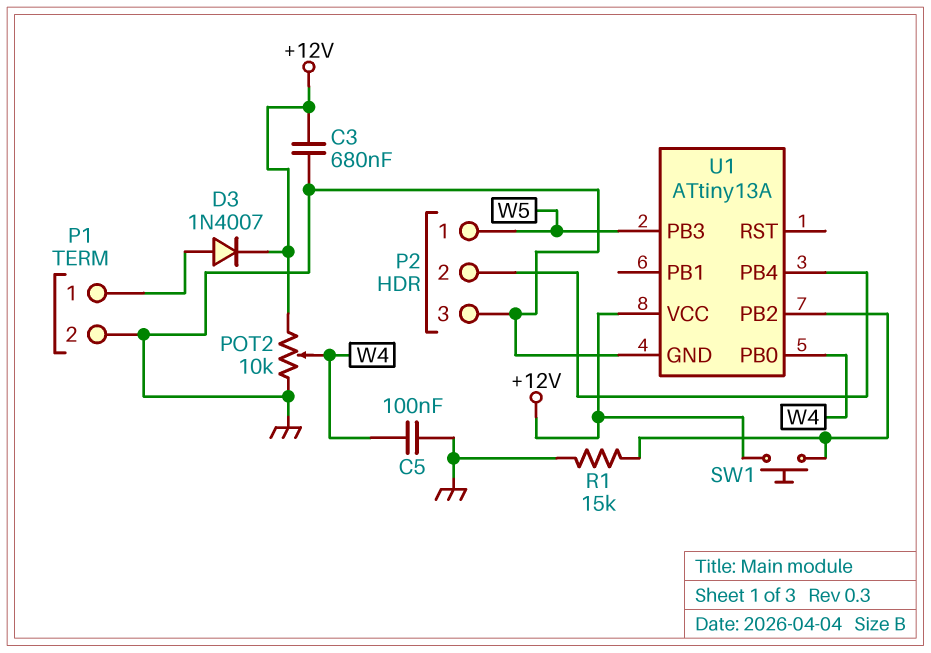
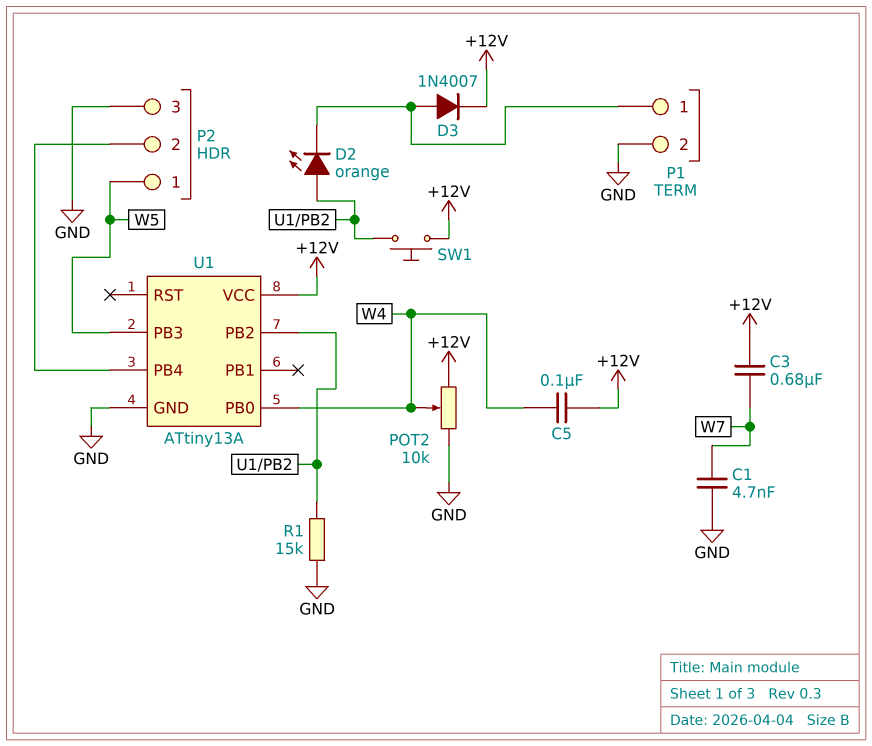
C1: none -> 4.7nF (GND, W7)
C3: 680nF (+12V, GND) -> 680nF (+12V, W7)
C5: 100nF (GND, W4) -> 100nF (+12V, W4)
D2: none -> LED orange (A U1/PB2, K P1/1)

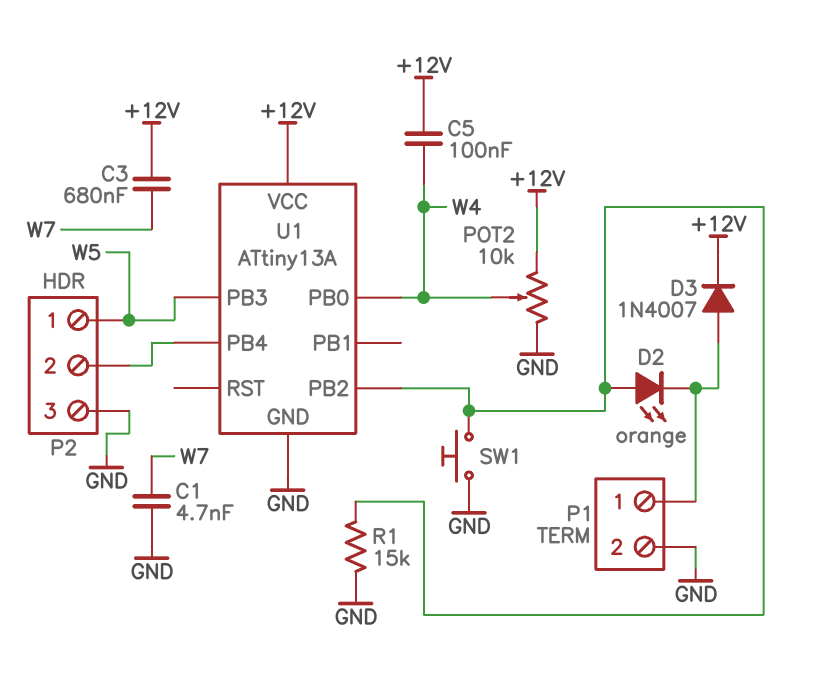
SW1: button (+12V, U1/PB2) -> button (GND, U1/PB2)

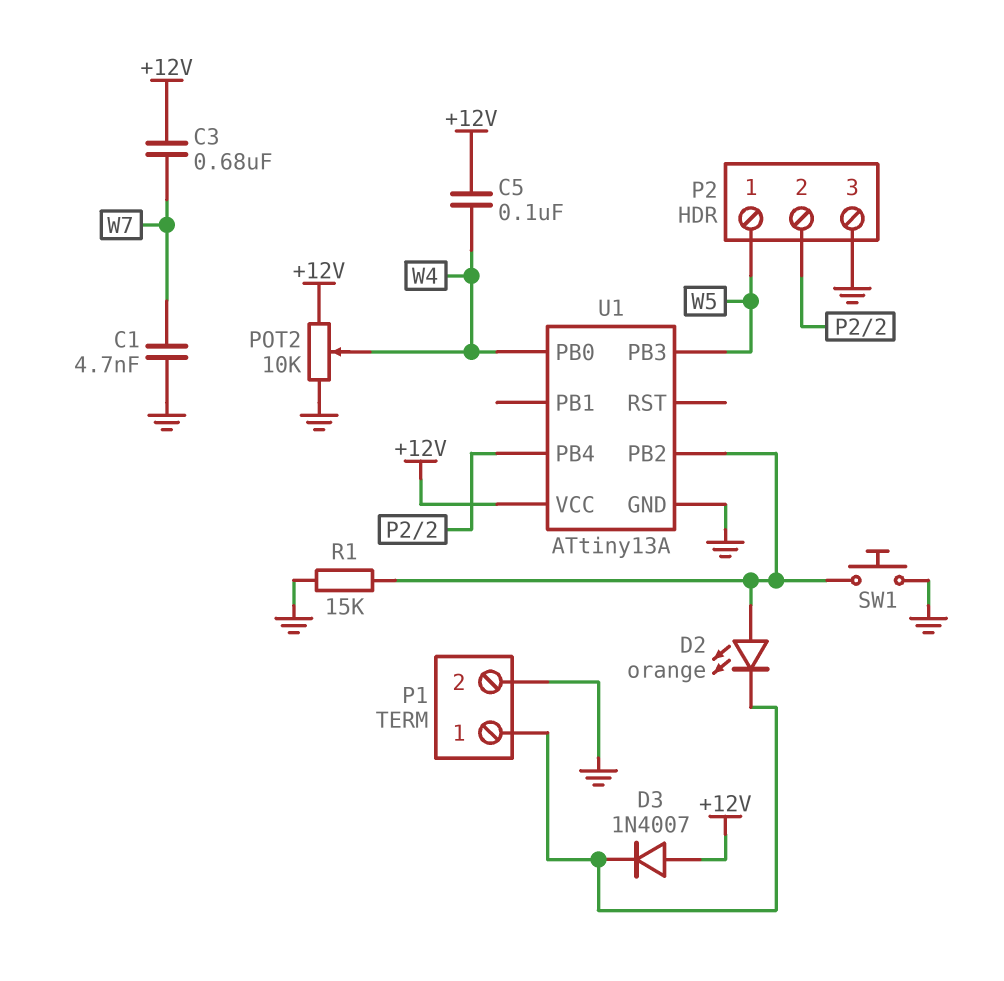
D3: diode 1N4007 (A P1/1, K +12V) -> diode 1N4007 (A +12V, K P1/1)

